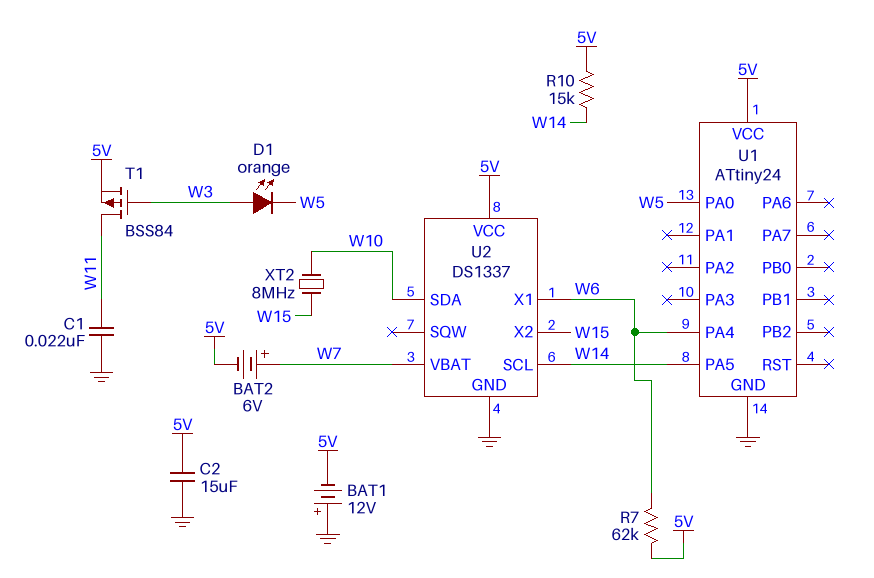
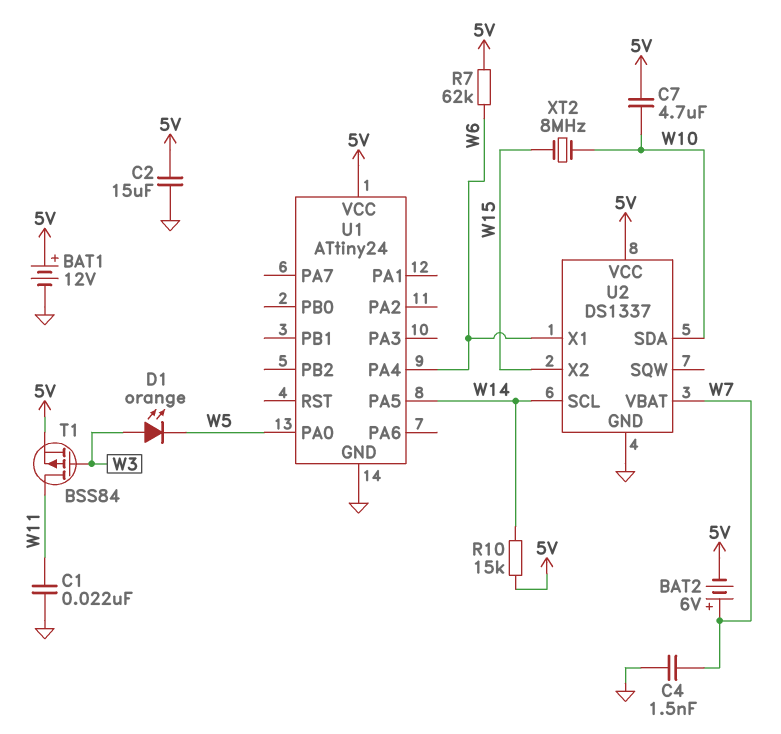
BAT1: 12V (plus GND, minus 5V) -> 12V (plus 5V, minus GND)
C4: none -> 1.5nF (GND, W7)
C7: none -> 4.7uF (5V, W10)

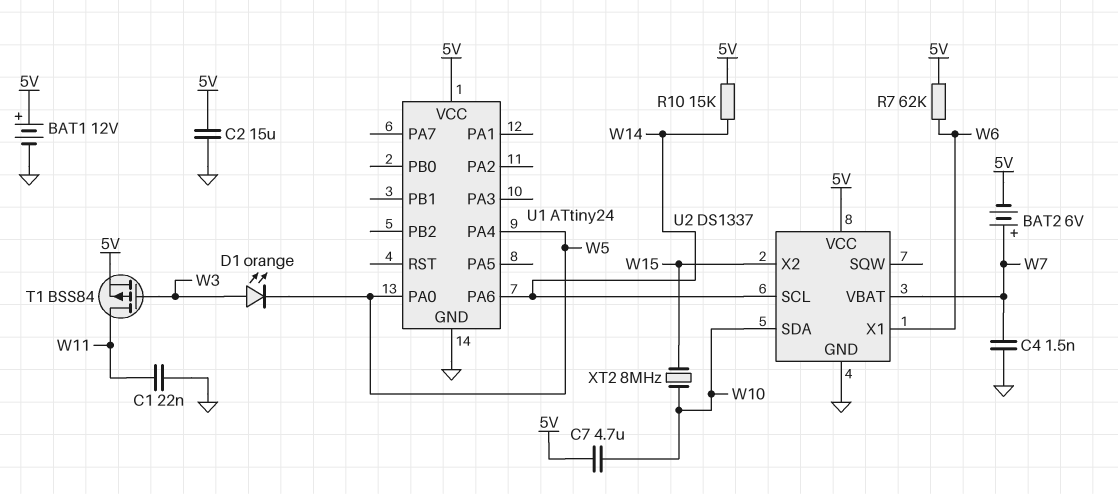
U1 pin PA4: W6 -> W5
U1 pin PA5: W14 -> none
U1 pin PA6: none -> W14

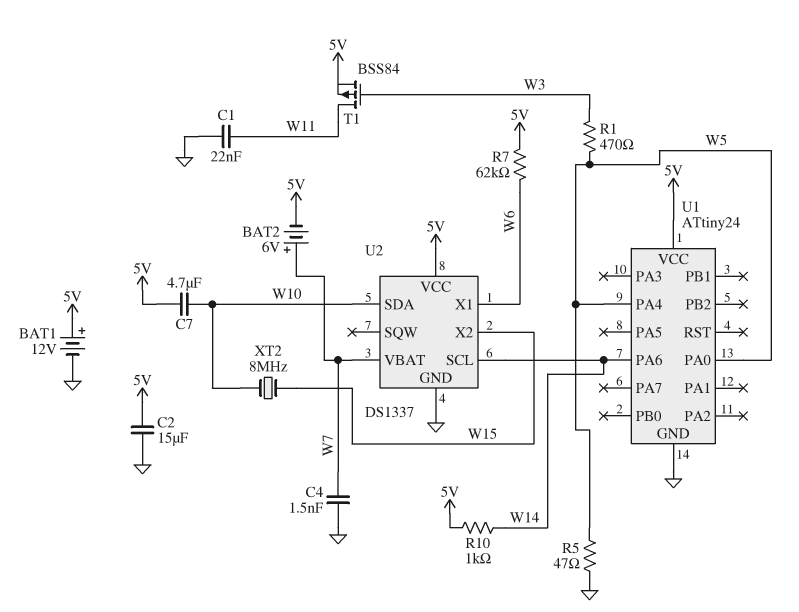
D1: LED orange (A W3, K W5) -> none
R1: none -> 470 (W3, W5)
R5: none -> 47 (GND, W5)
R10: 15k (5V, W14) -> 1k (5V, W14)

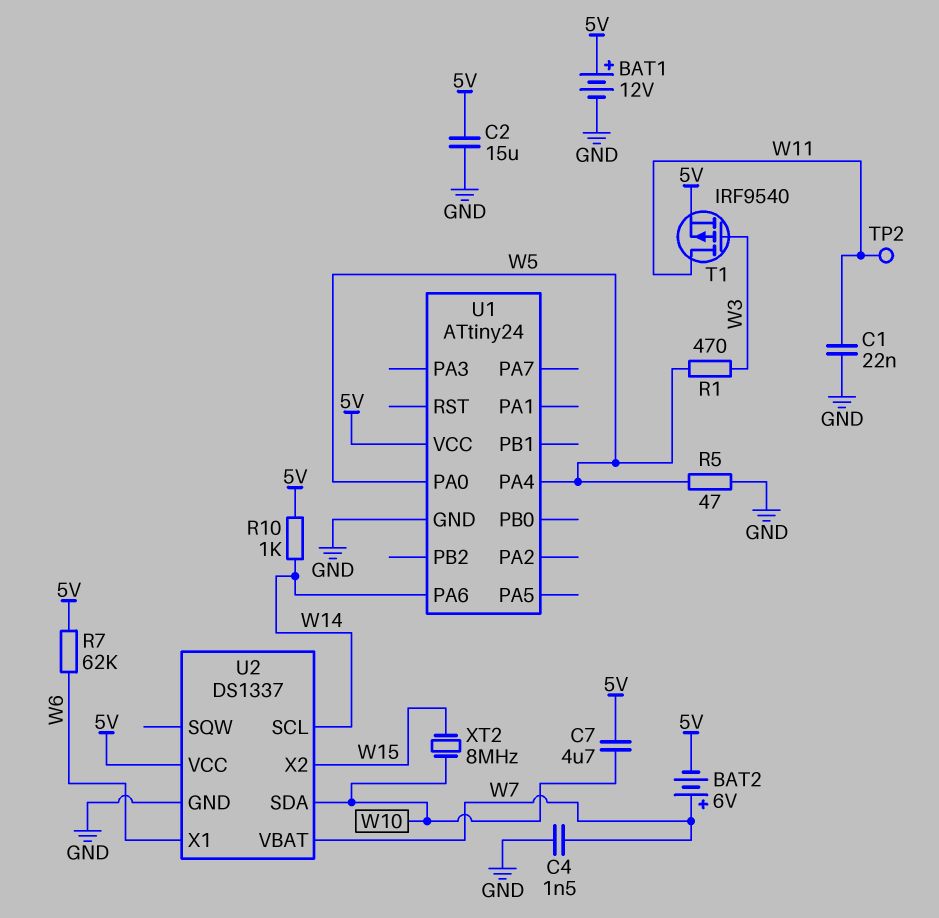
T1: PMOS BSS84 (G W3, D W11, S 5V) -> PMOS IRF9540 (G W3, D W11, S 5V)
TP2: none -> test point (W11)

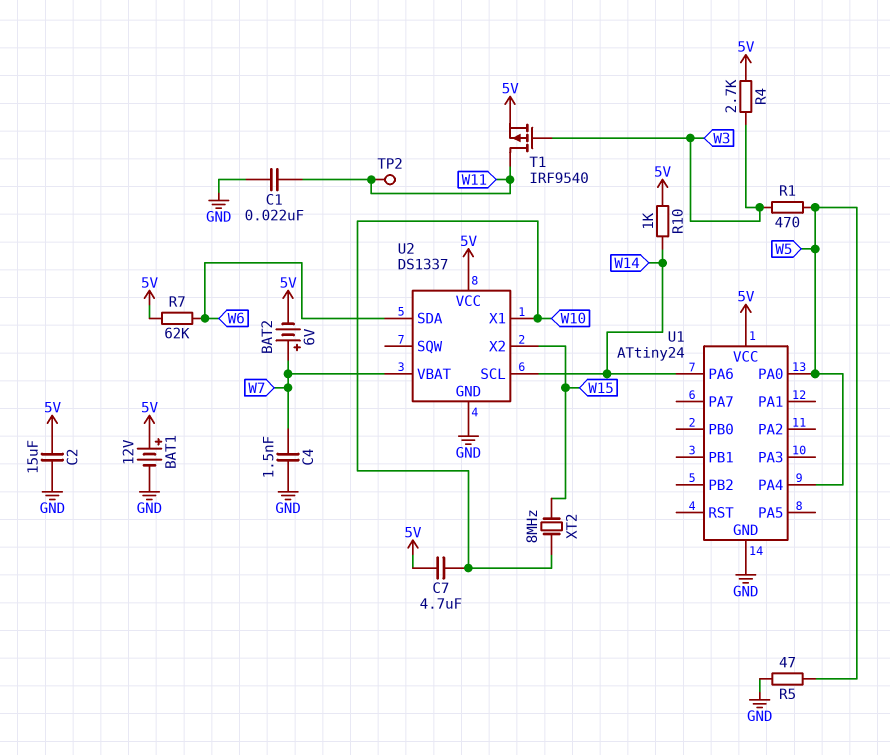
R4: none -> 2.7k (5V, W3)
U2 pin SDA: W10 -> W6
U2 pin X1: W6 -> W10

